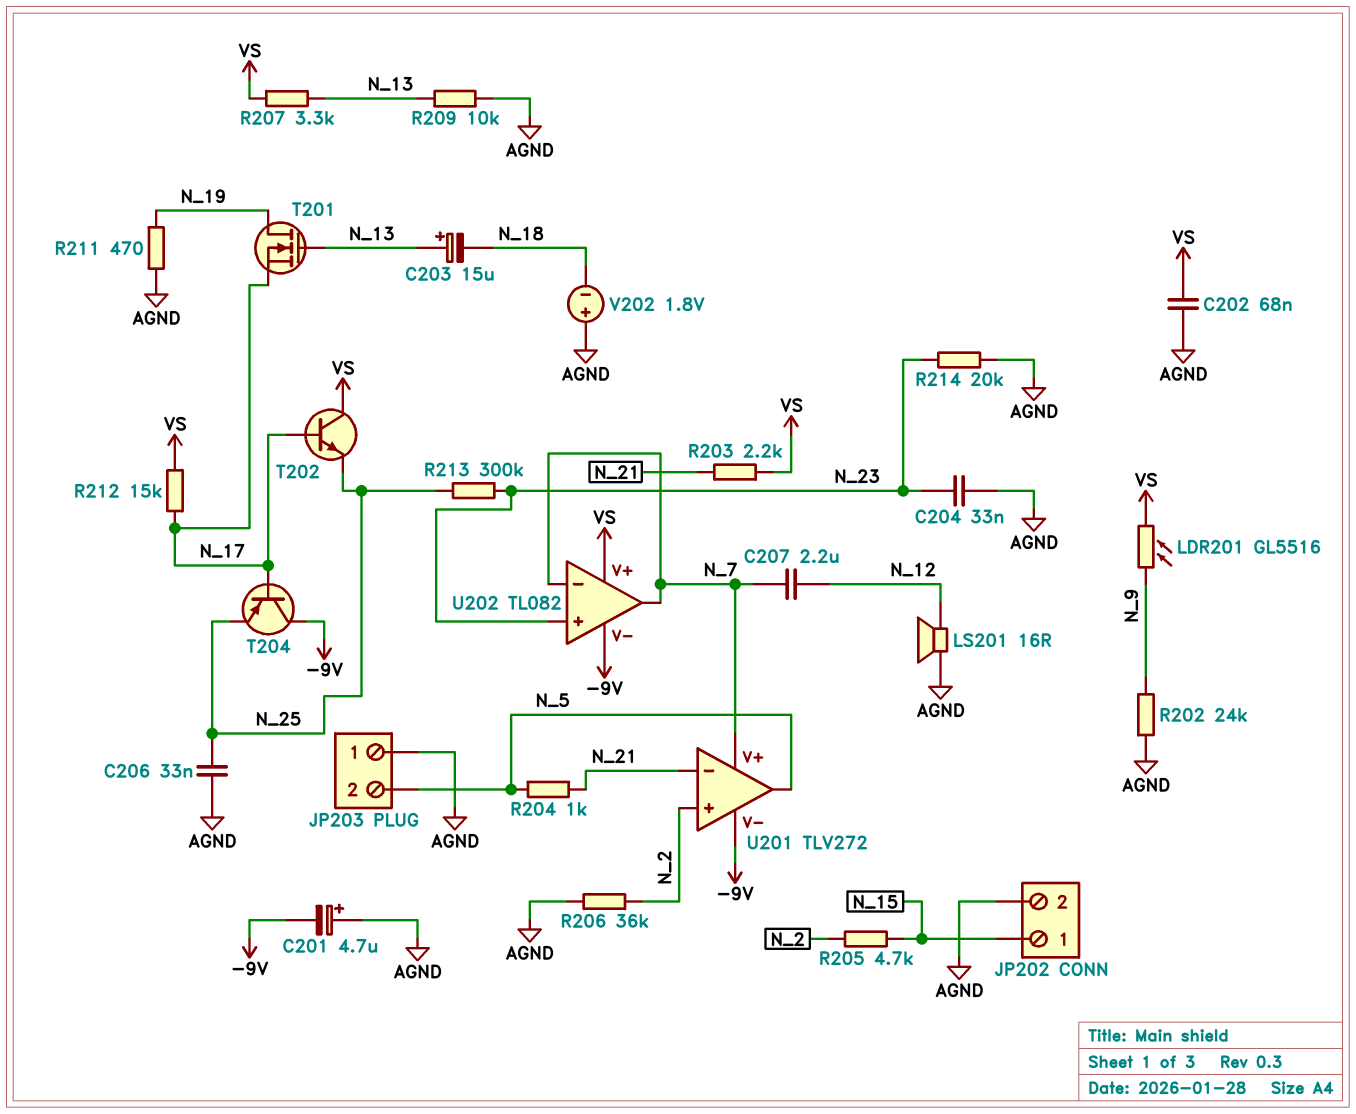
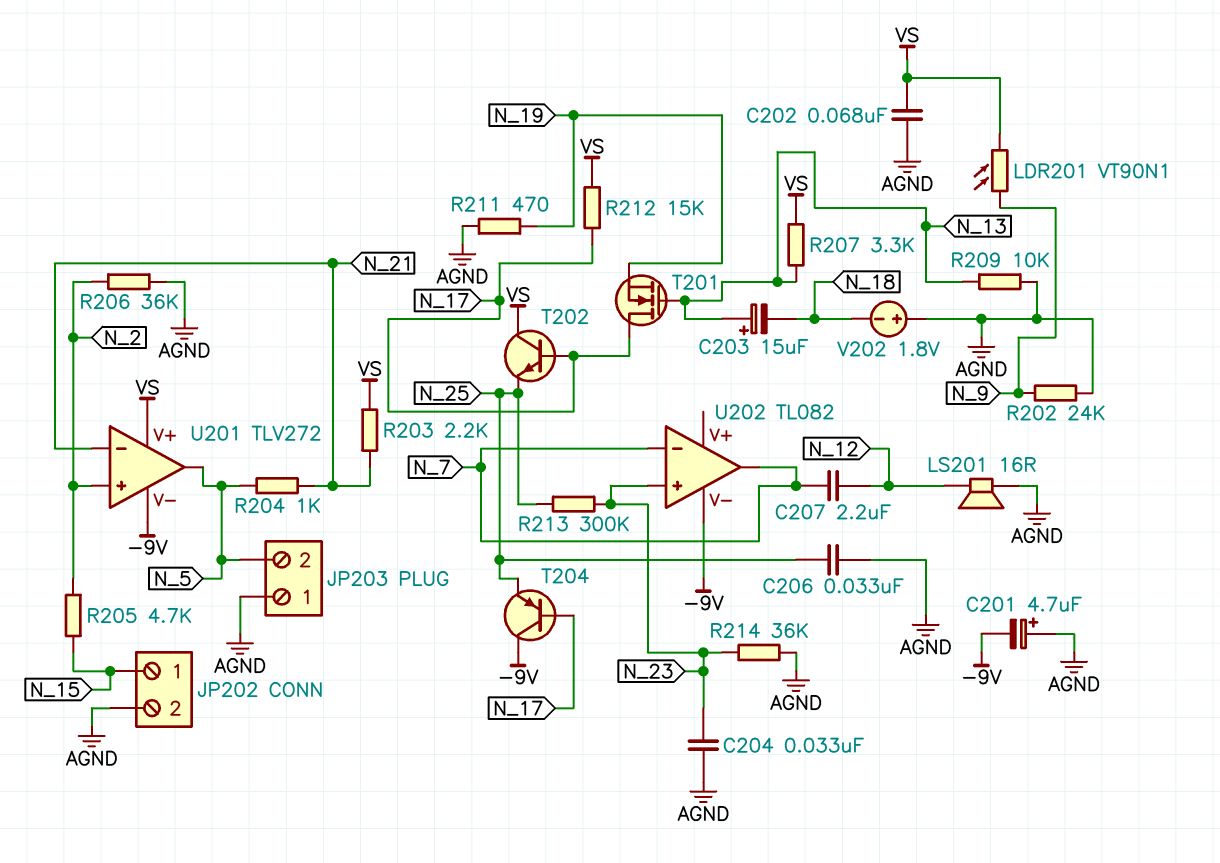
LDR201: GL5516 (N_9, VS) -> VT90N1 (N_9, VS)
R214: 20k (AGND, N_23) -> 36k (AGND, N_23)
T201: NMOS (G N_13, D N_19, S N_17) -> NMOS (G N_13, D N_17, S N_19)
U201 pin V+: N_7 -> VS
U202 pin V+: VS -> none

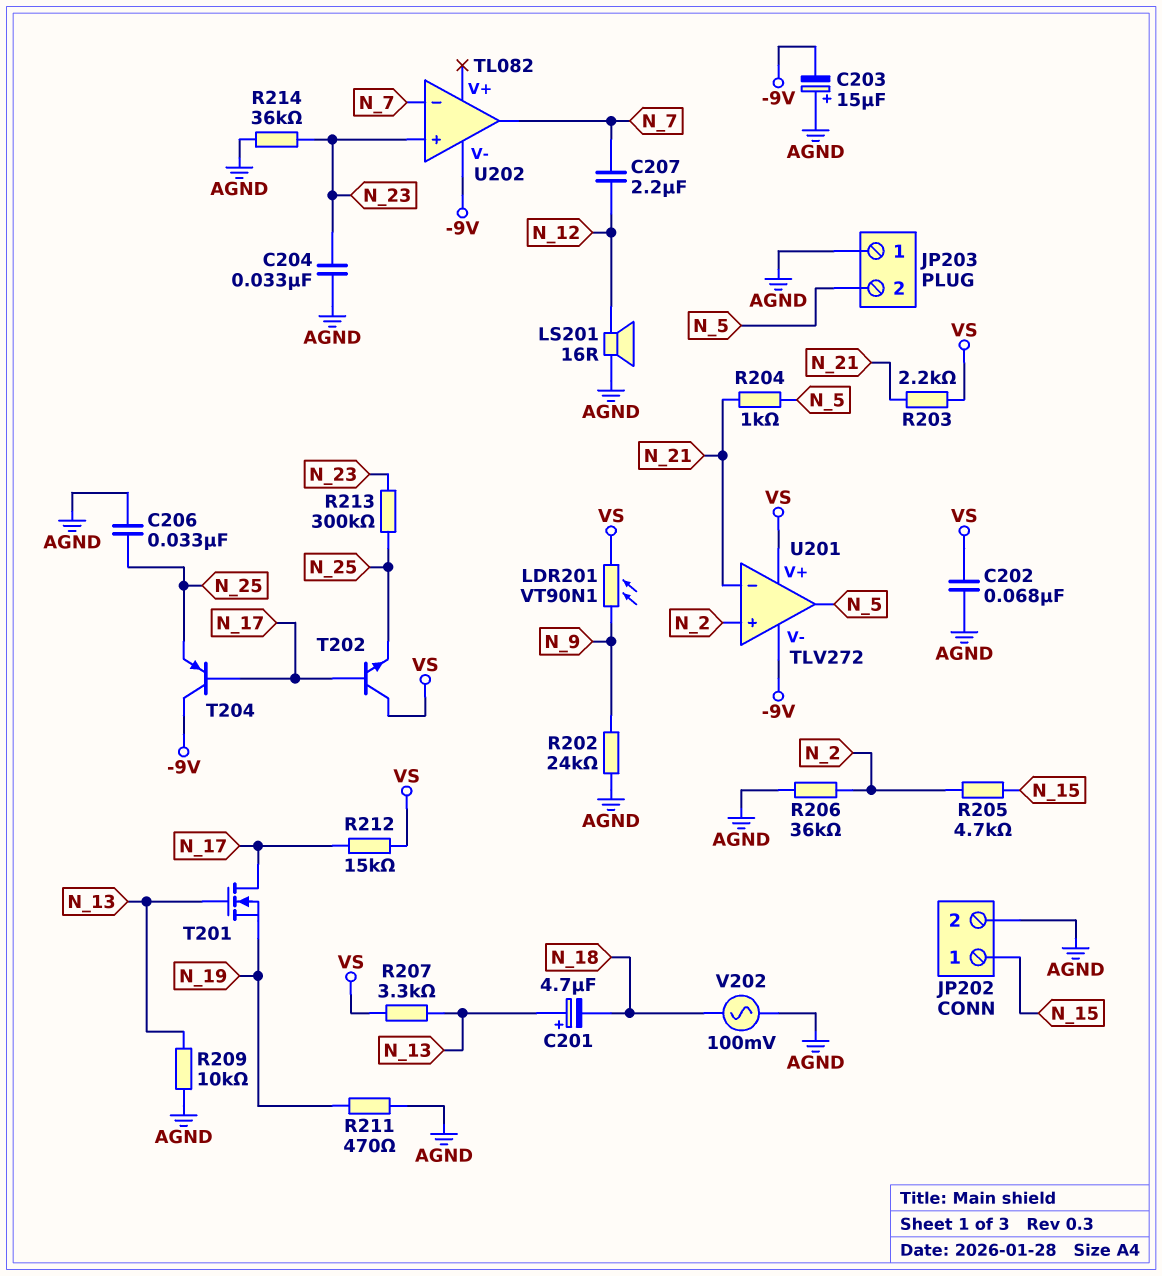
C201: 4.7uF (plus AGND, minus -9V) -> 4.7uF (plus N_13, minus N_18)
C203: 15uF (plus N_13, minus N_18) -> 15uF (plus AGND, minus -9V)
V202: 1.8V (plus AGND, minus N_18) -> AC 100mV (AGND, N_18)

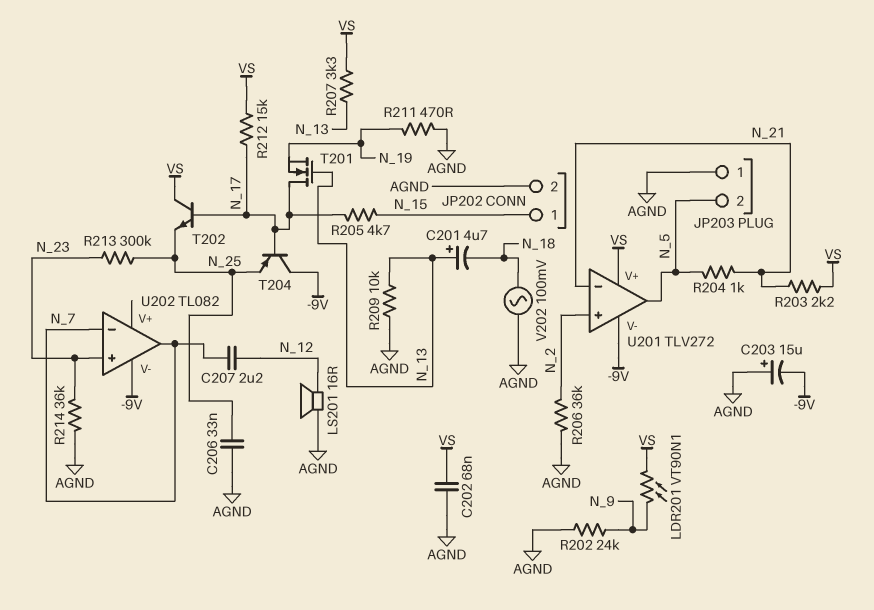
C204: 33nF (AGND, N_23) -> none
R205: 4.7k (N_2, N_15) -> 4.7k (N_15, N_17)

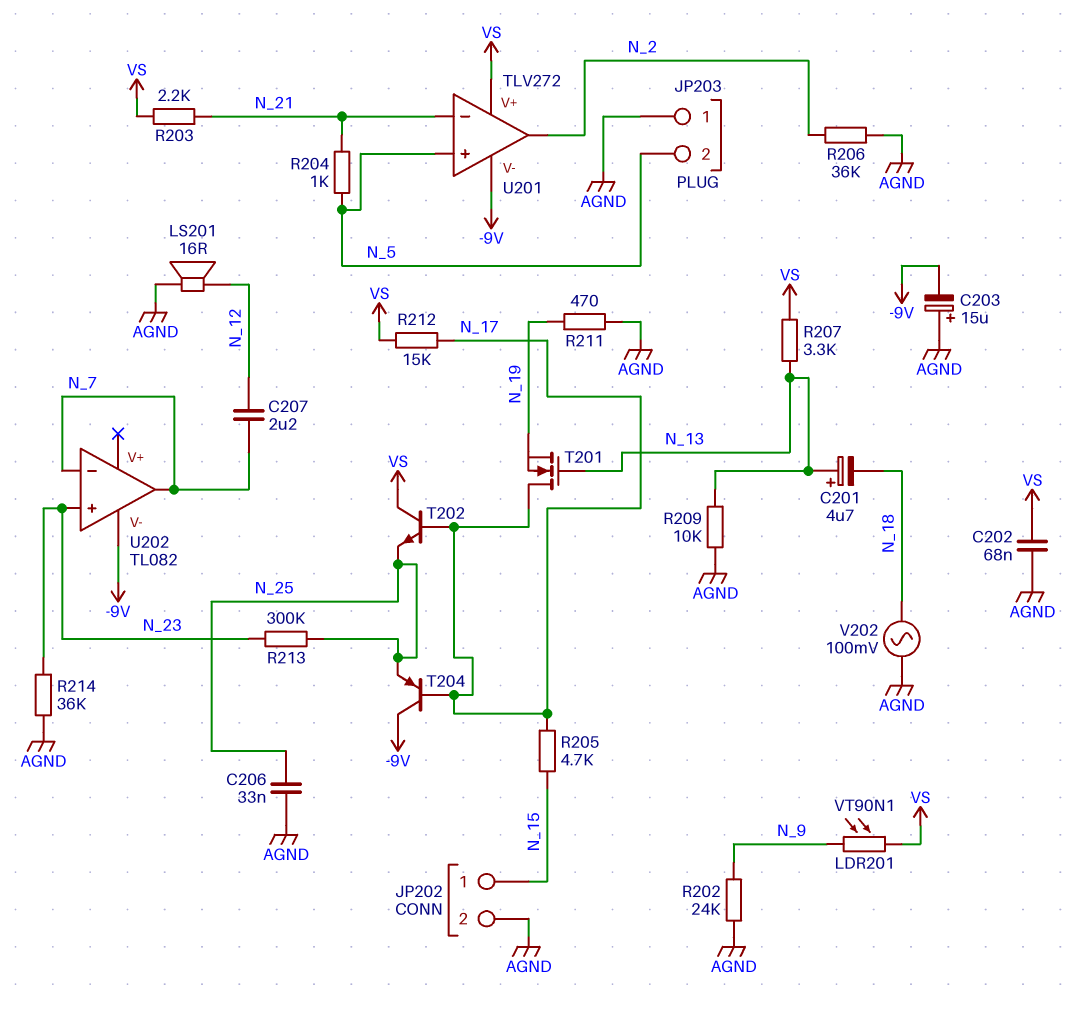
U201 pin in+: N_2 -> N_5
U201 pin out: N_5 -> N_2

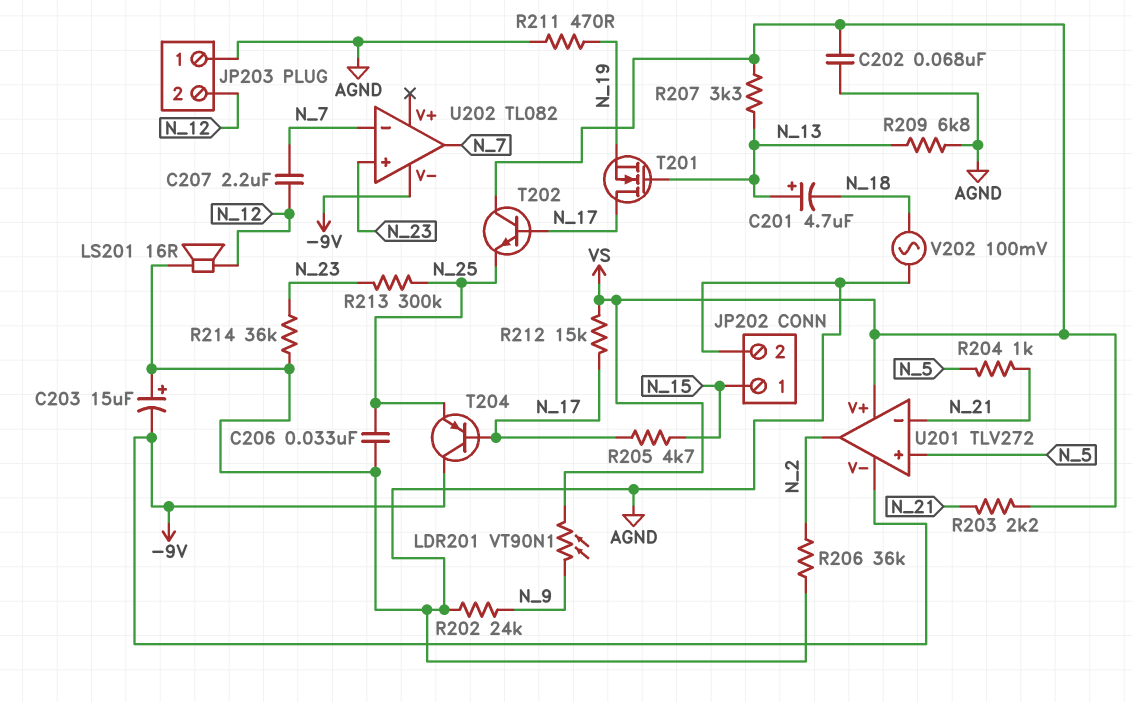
JP203 pin 2: N_5 -> N_12
R209: 10k (AGND, N_13) -> 6.8k (AGND, N_13)

